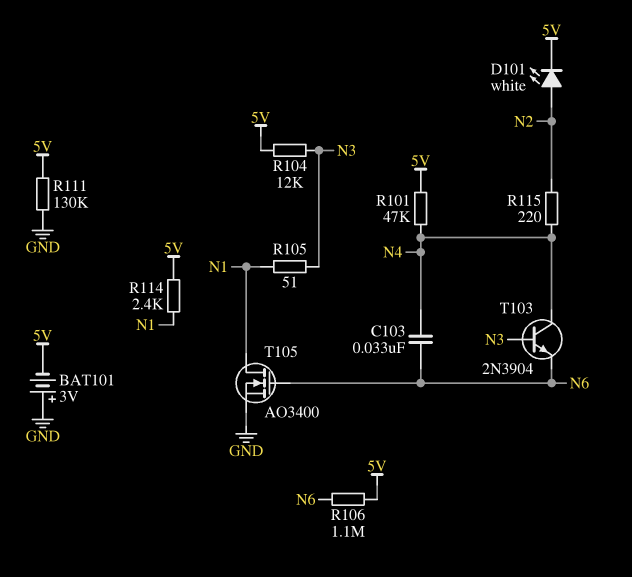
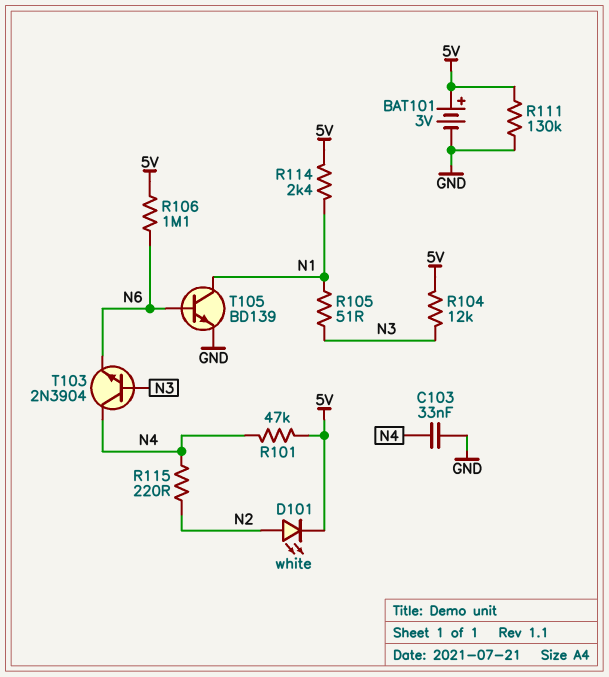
BAT101: 3V (plus GND, minus 5V) -> 3V (plus 5V, minus GND)
C103: 33nF (N4, N6) -> 33nF (GND, N4)
T105: NMOS AO3400 (G N6, D N1, S GND) -> NPN BD139 (B N6, C N1, E GND)

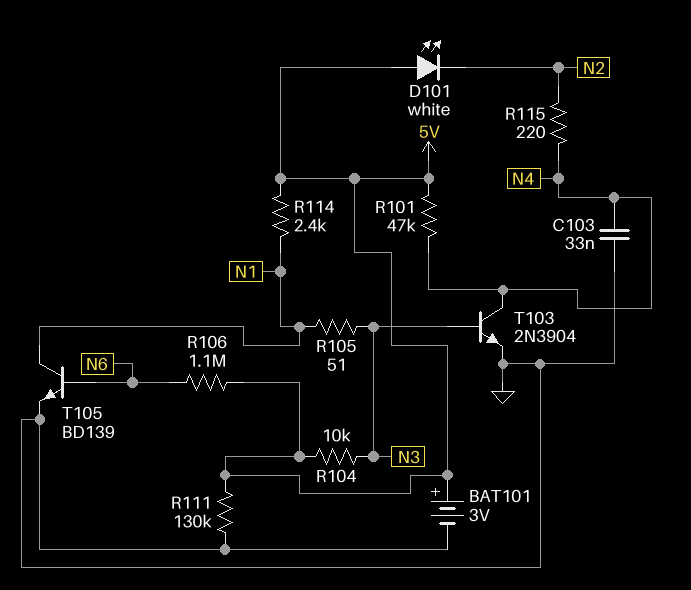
D101: LED white (A N2, K 5V) -> LED white (A 5V, K N2)
R104: 12k (5V, N3) -> 10k (5V, N3)
T103: NPN 2N3904 (B N3, C N4, E N6) -> NPN 2N3904 (B N3, C N4, E GND)

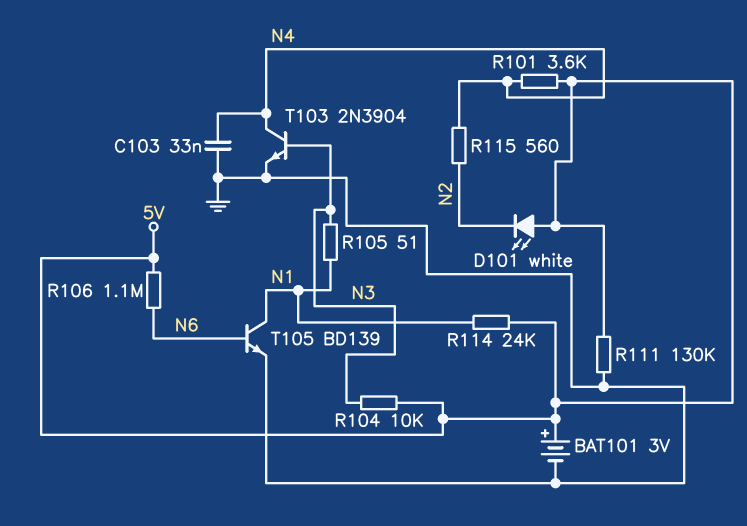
R101: 47k (5V, N4) -> 3.6k (5V, N4)
R114: 2.4k (5V, N1) -> 24k (5V, N1)
R115: 220 (N2, N4) -> 560 (N2, N4)

